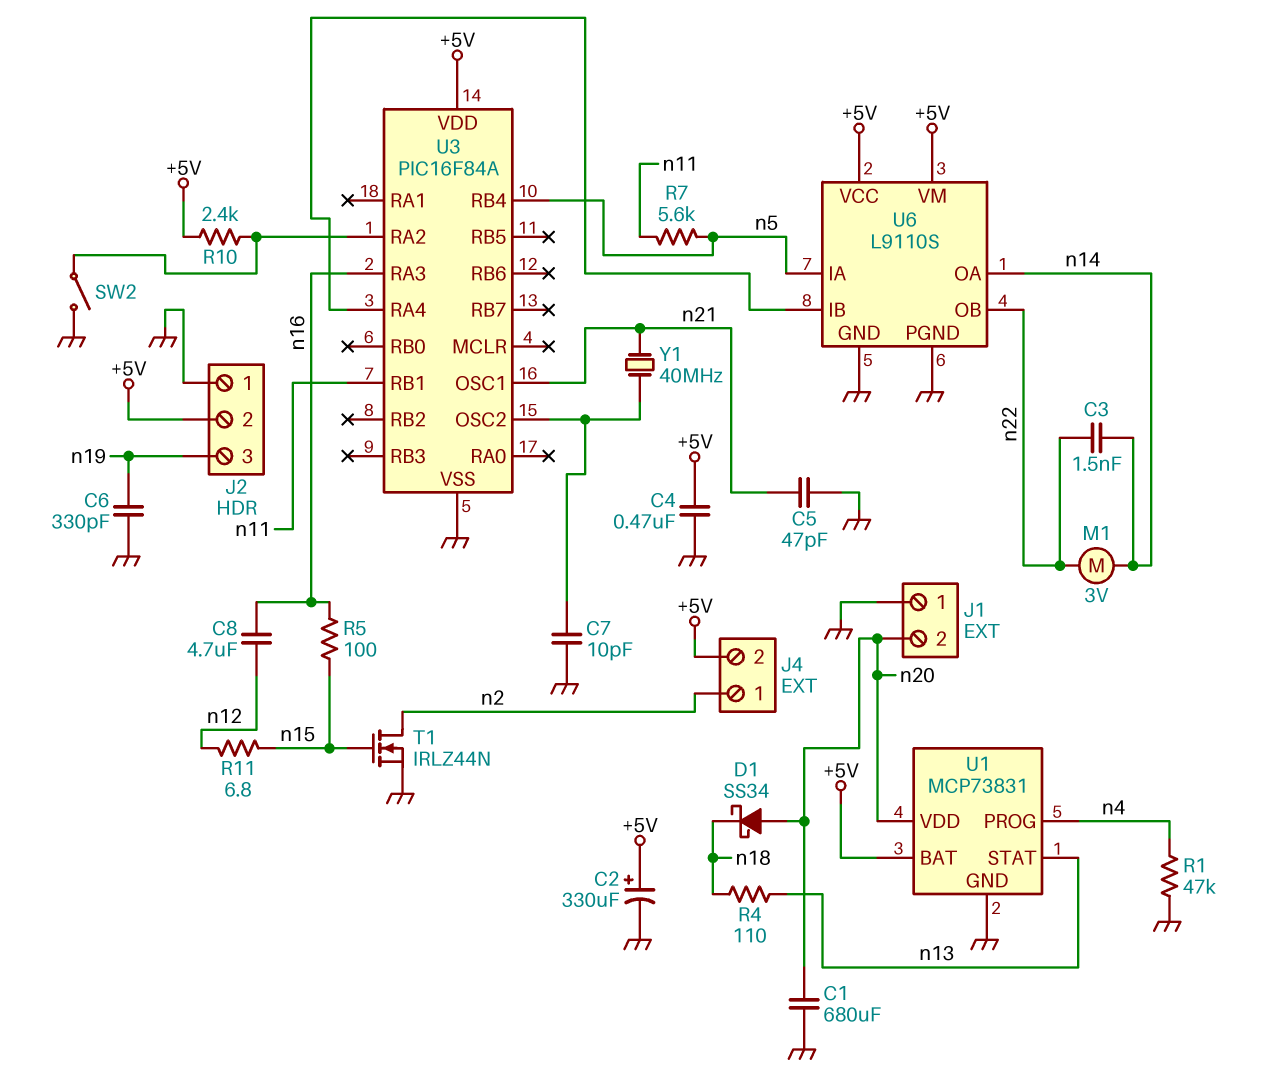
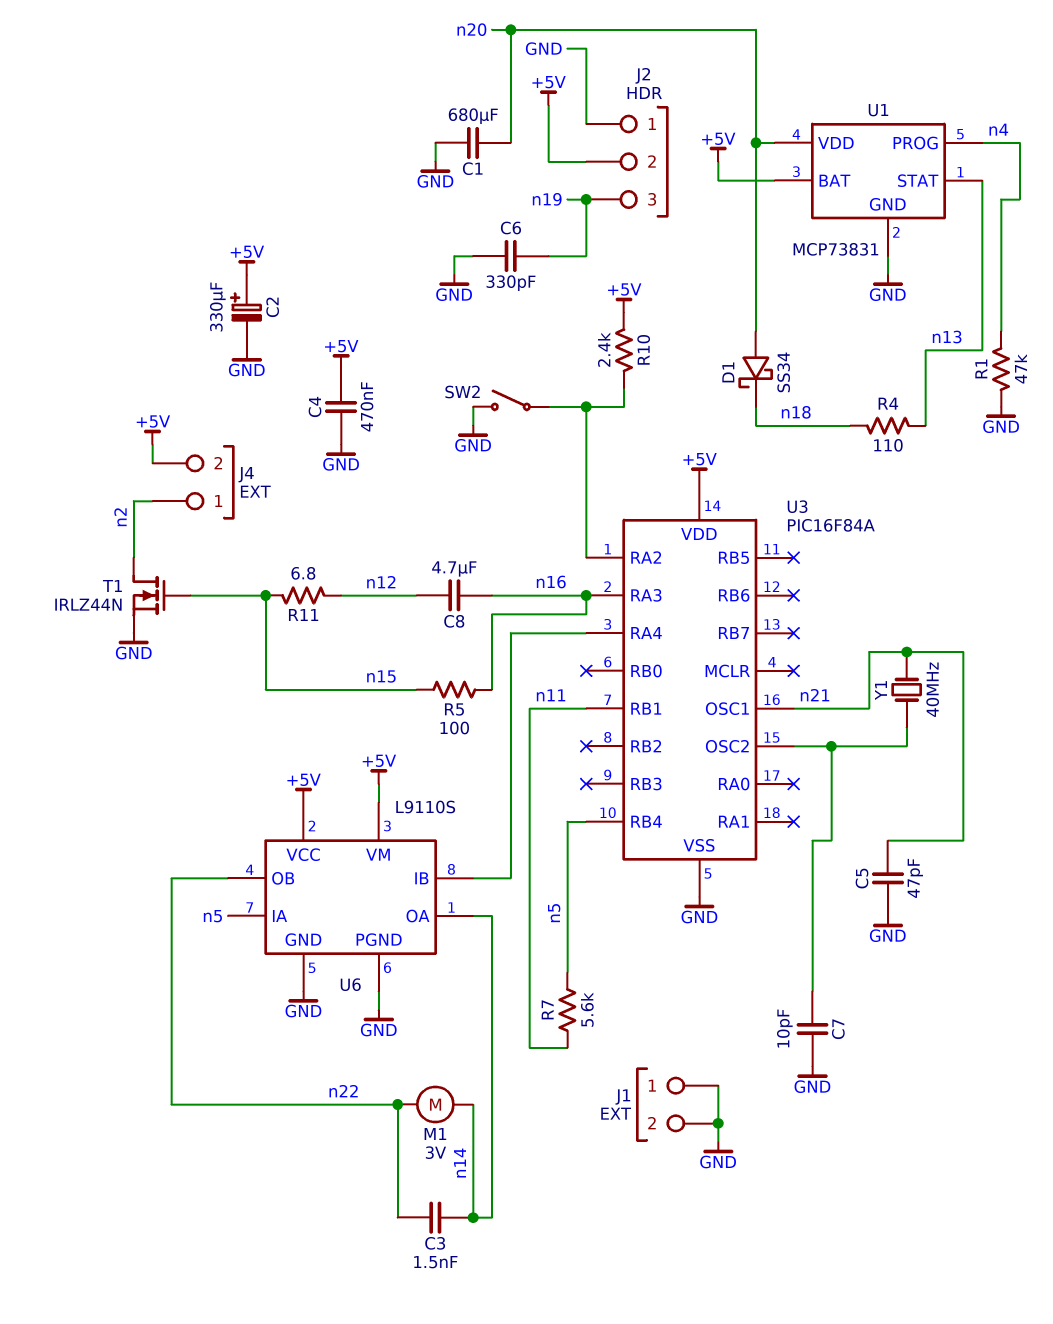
J1 pin 2: n20 -> GND

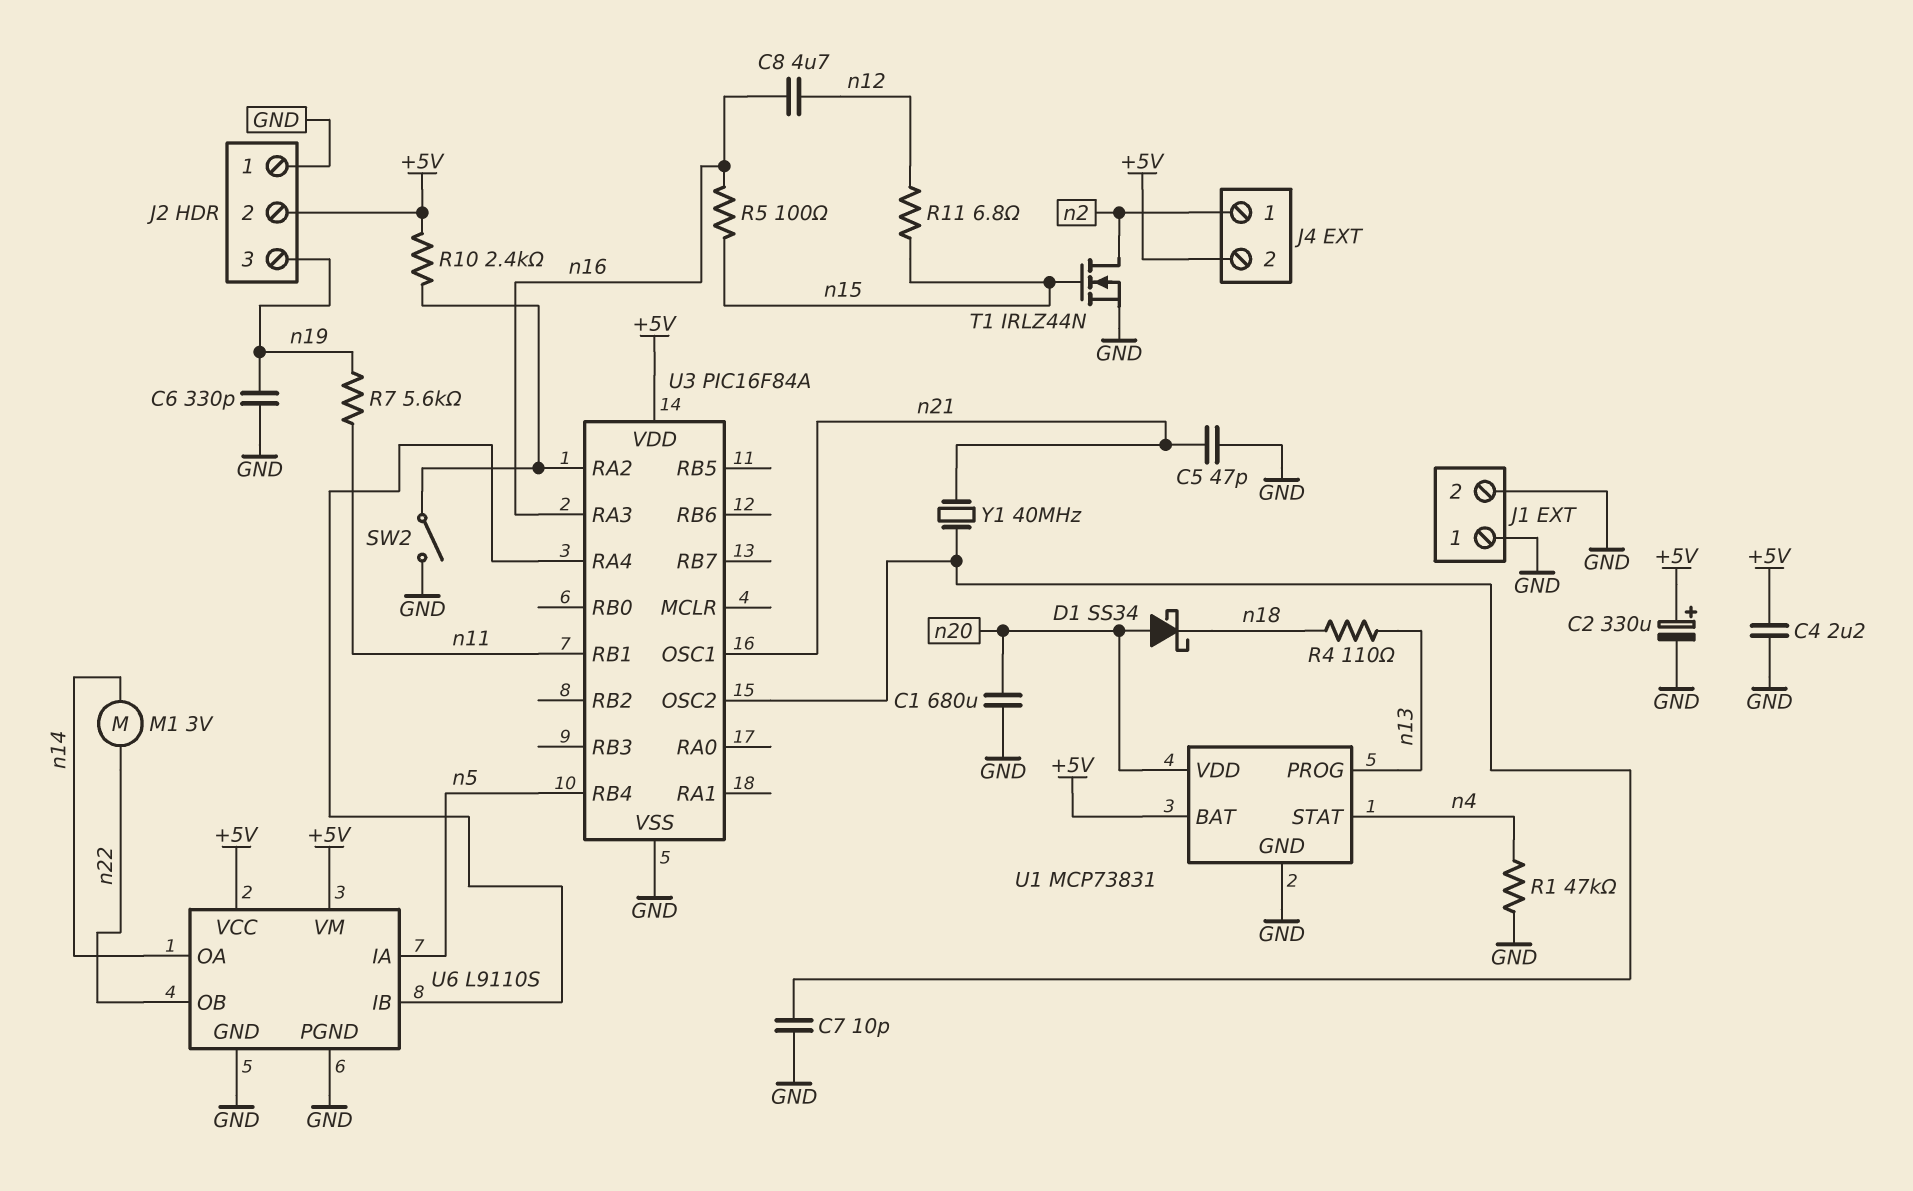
C3: 1.5nF (n14, n22) -> none
C4: 470nF (+5V, GND) -> 2.2uF (+5V, GND)
R7: 5.6k (n5, n11) -> 5.6k (n11, n19)
U1 pin PROG: n4 -> n13
U1 pin STAT: n13 -> n4

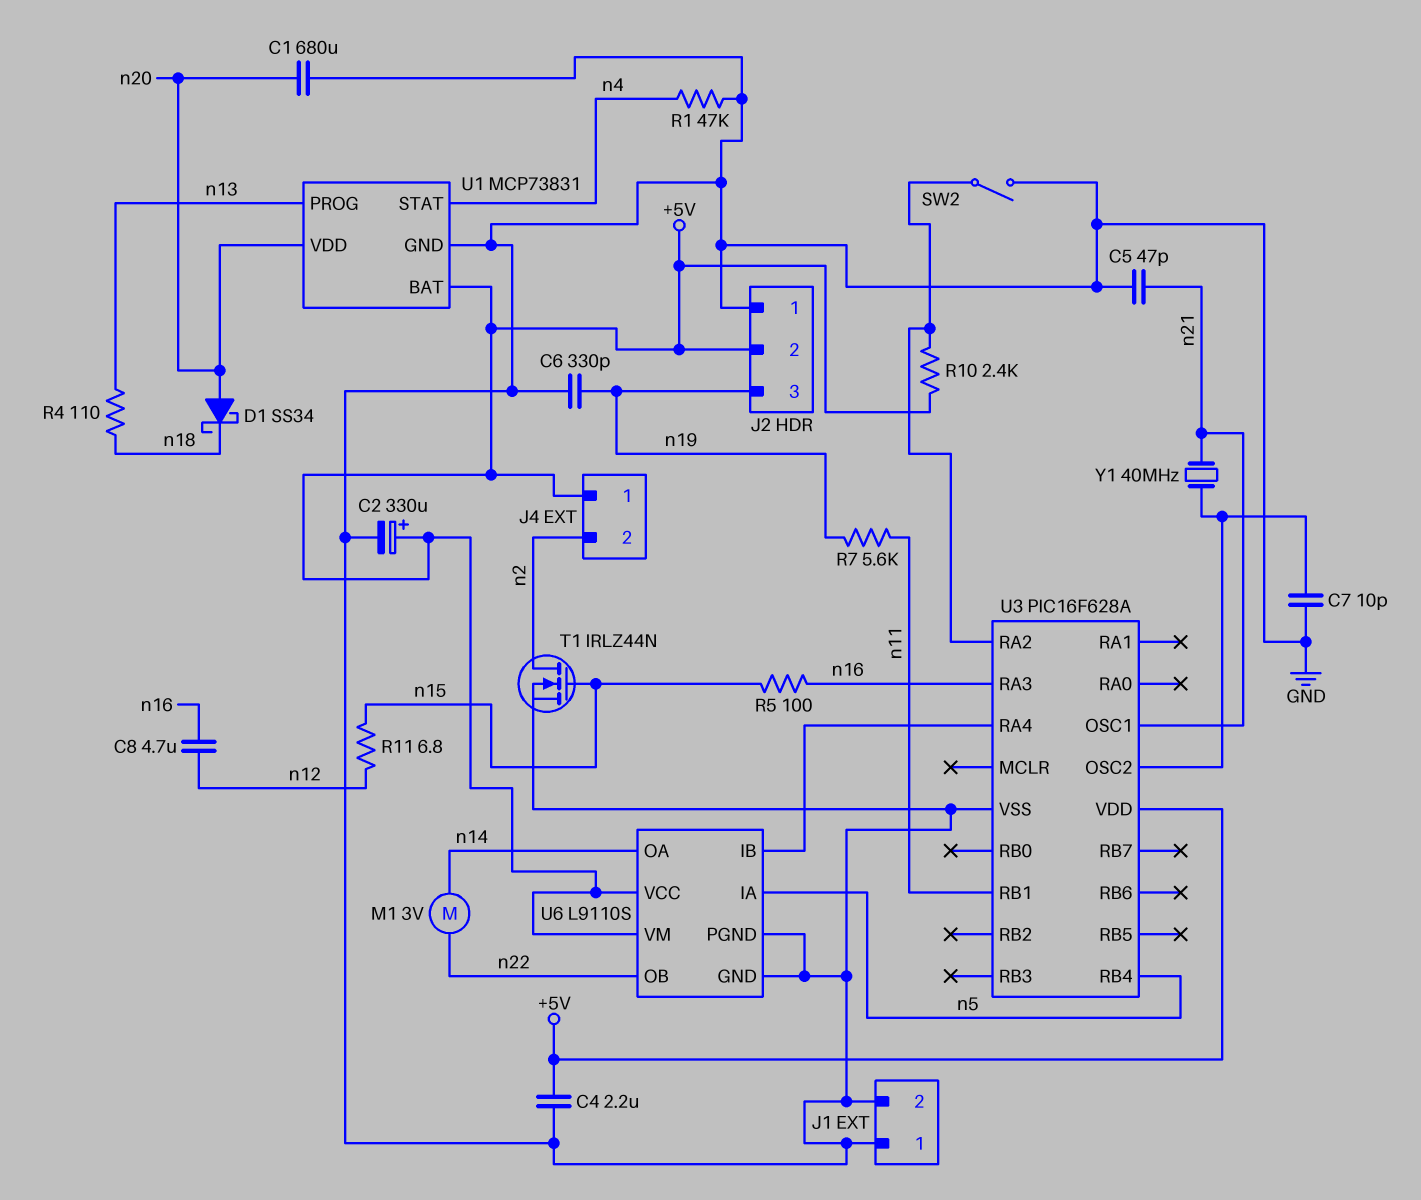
J4 pin 1: n2 -> +5V
J4 pin 2: +5V -> n2
U3: PIC16F84A -> PIC16F628A

